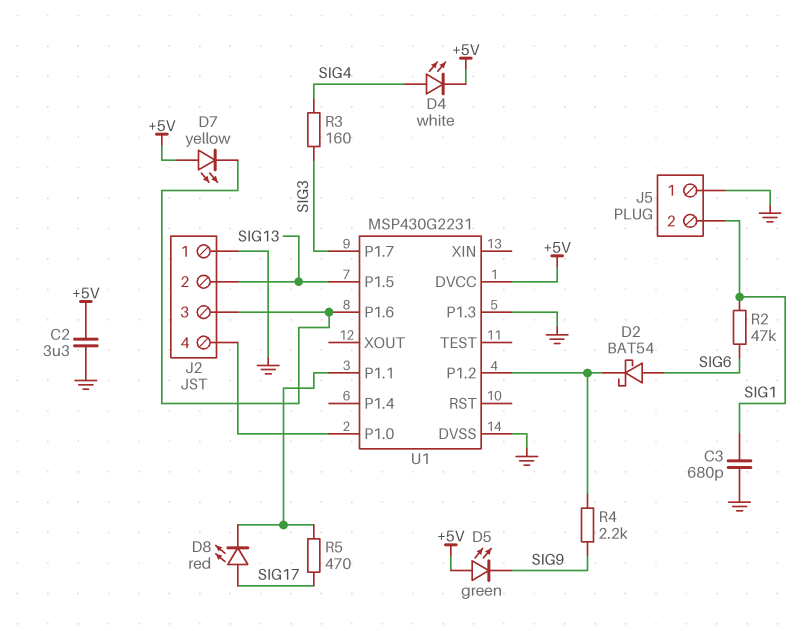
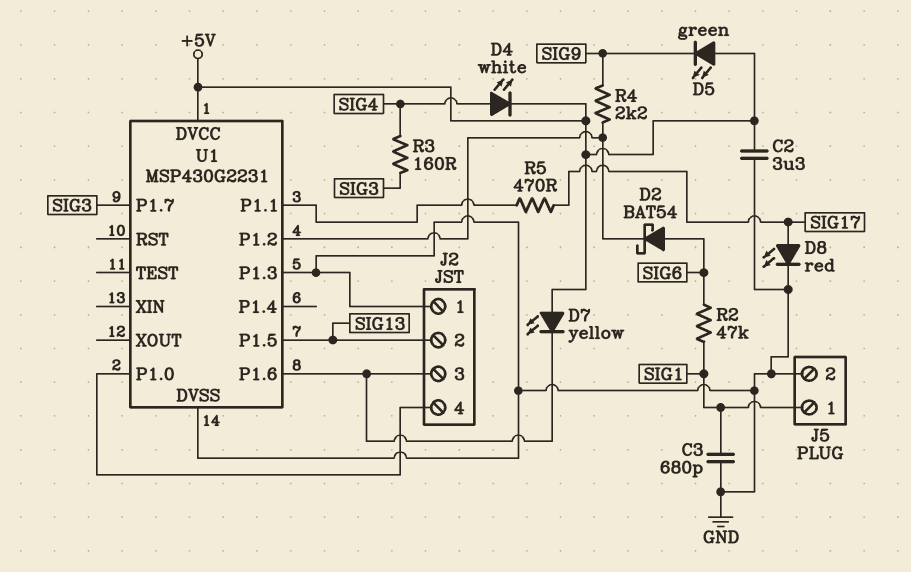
D8: LED red (A SIG17, K U1/P1.1) -> LED red (A SIG17, K GND)
J5 pin 1: GND -> SIG1
J5 pin 2: SIG1 -> GND

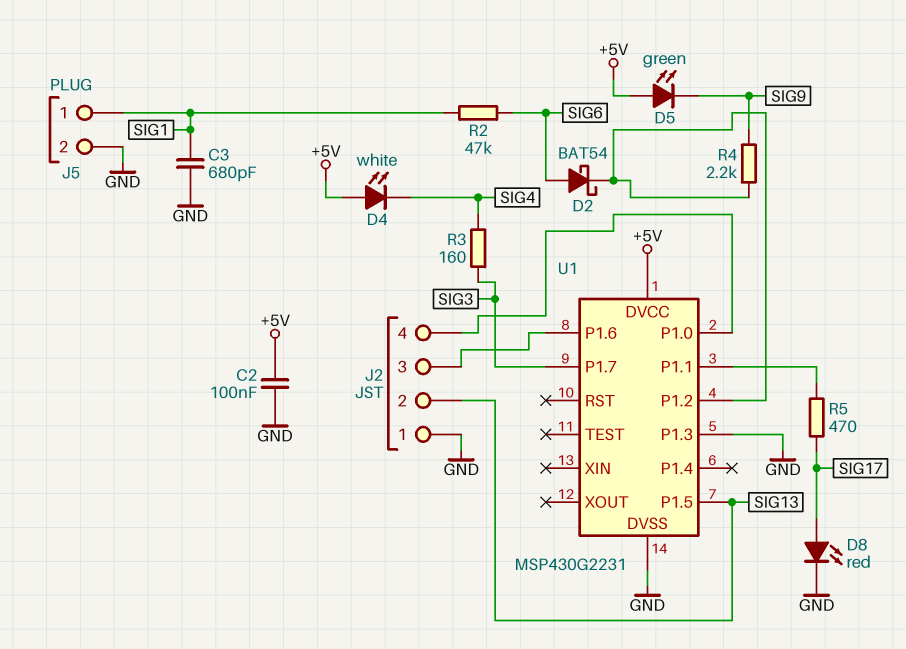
C2: 3.3uF (+5V, GND) -> 100nF (+5V, GND)
D4: LED white (A SIG4, K +5V) -> LED white (A +5V, K SIG4)
D7: LED yellow (A +5V, K J2/3) -> none

